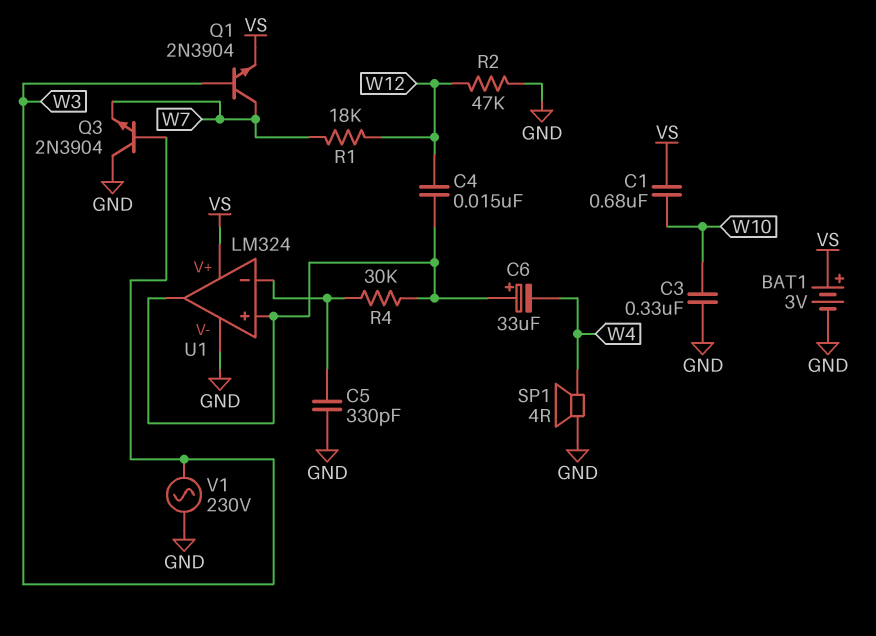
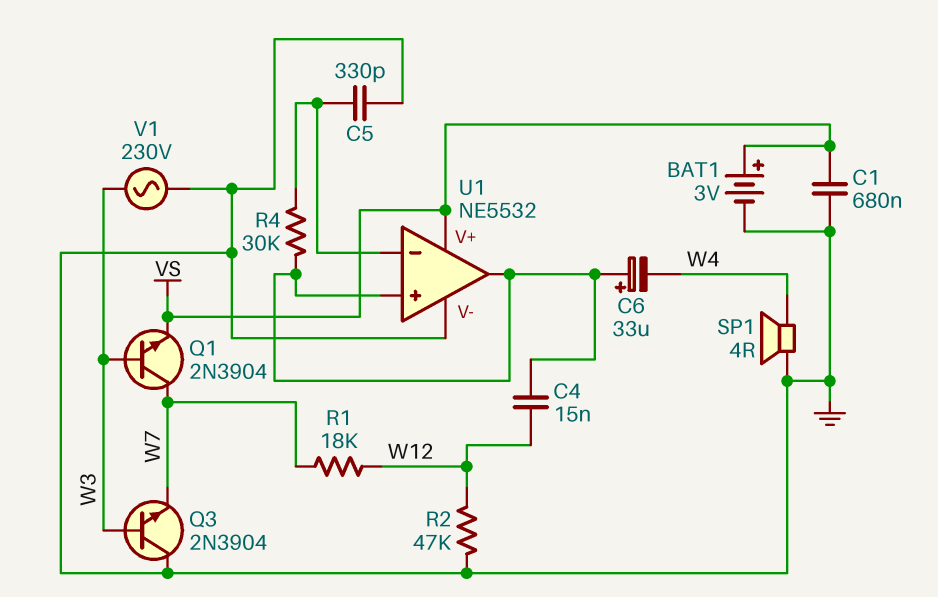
C1: 680nF (VS, W10) -> 680nF (GND, VS)
C3: 330nF (GND, W10) -> none
U1: LM324 -> NE5532

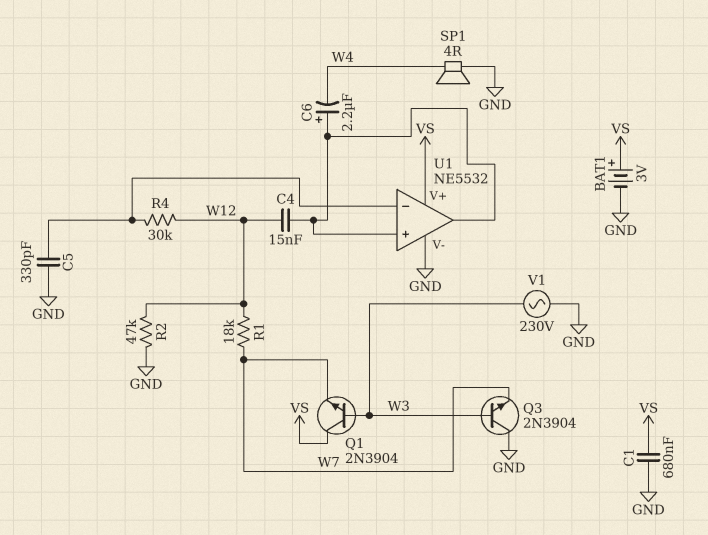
C6: 33uF (plus U1/in+, minus W4) -> 2.2uF (plus U1/in+, minus W4)
Q1: NPN 2N3904 (B W3, C W7, E VS) -> NPN 2N3904 (B W3, C VS, E W7)
R4: 30k (U1/in+, U1/in-) -> 30k (U1/in-, W12)

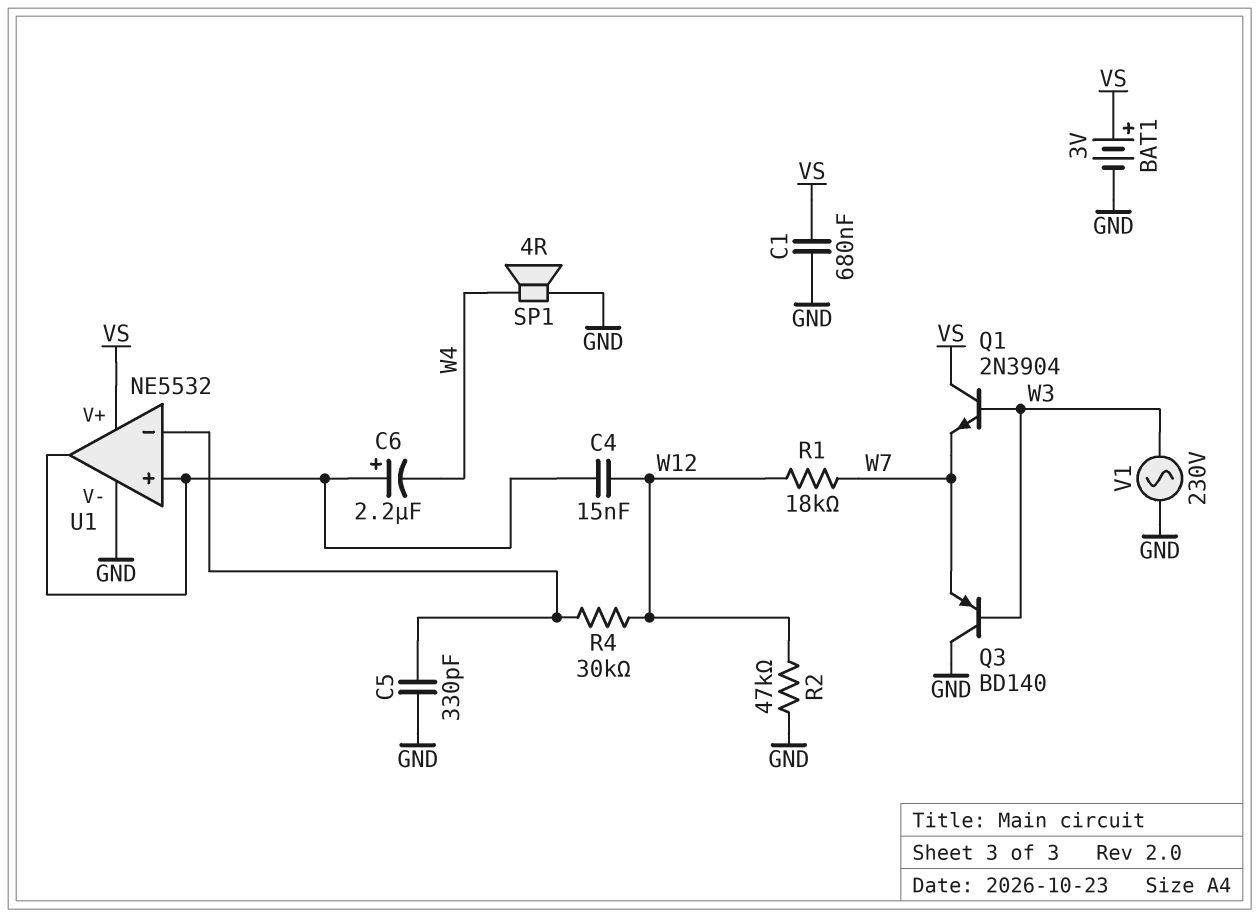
Q3: NPN 2N3904 (B W3, C GND, E W7) -> PNP BD140 (B W3, C GND, E W7)

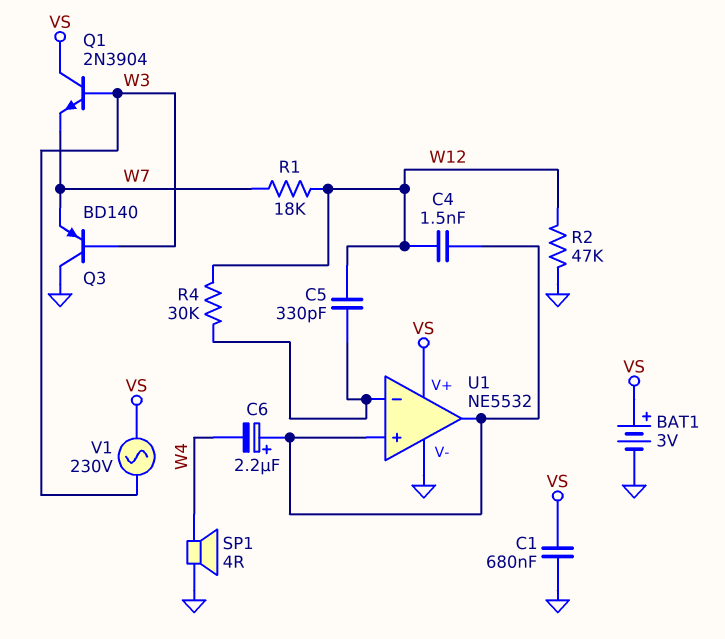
C4: 15nF (U1/in+, W12) -> 1.5nF (U1/in+, W12)
C5: 330pF (GND, U1/in-) -> 330pF (U1/in-, W12)
V1: AC 230V (GND, W3) -> AC 230V (VS, W3)

